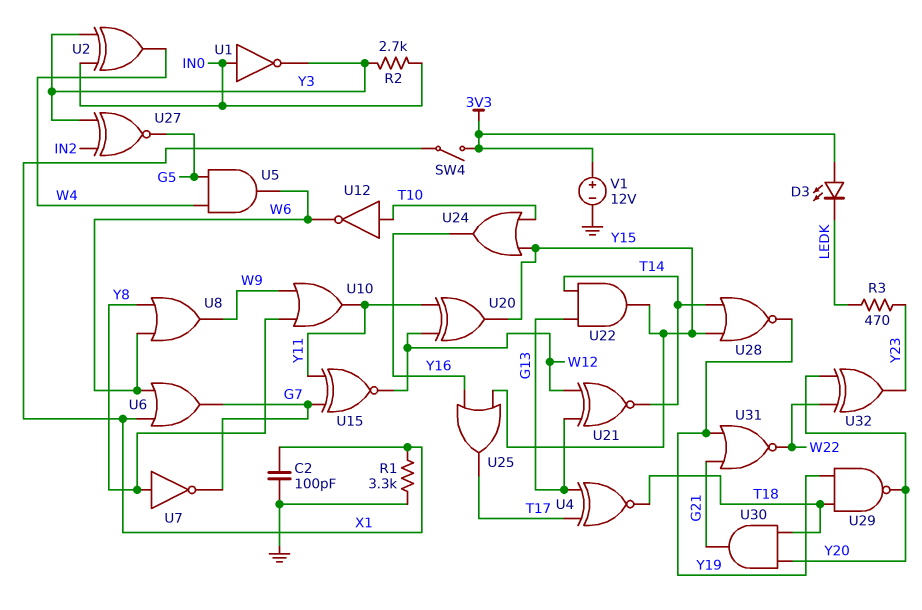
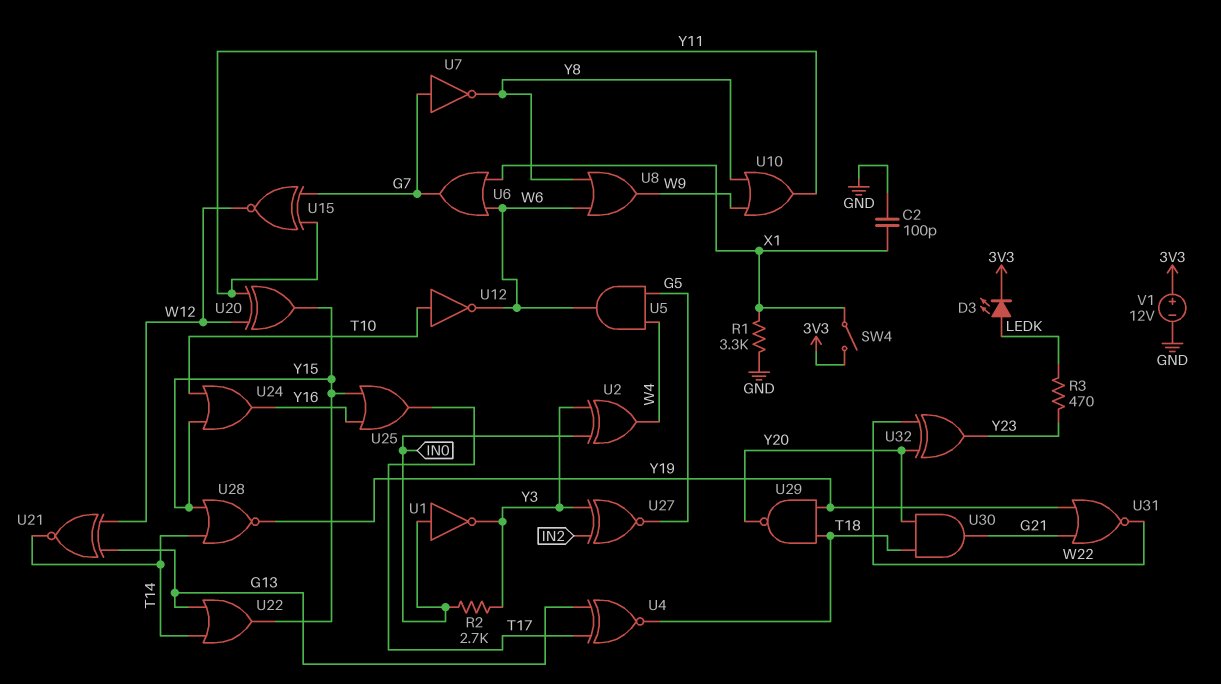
D3: LED (A 3V3, K LEDK) -> LED (A LEDK, K 3V3)
U7: NOT (in Y8, out G7) -> NOT (in G7, out Y8)
U22: AND (in G13, in T14, out Y15) -> OR (in G13, in T14, out Y15)

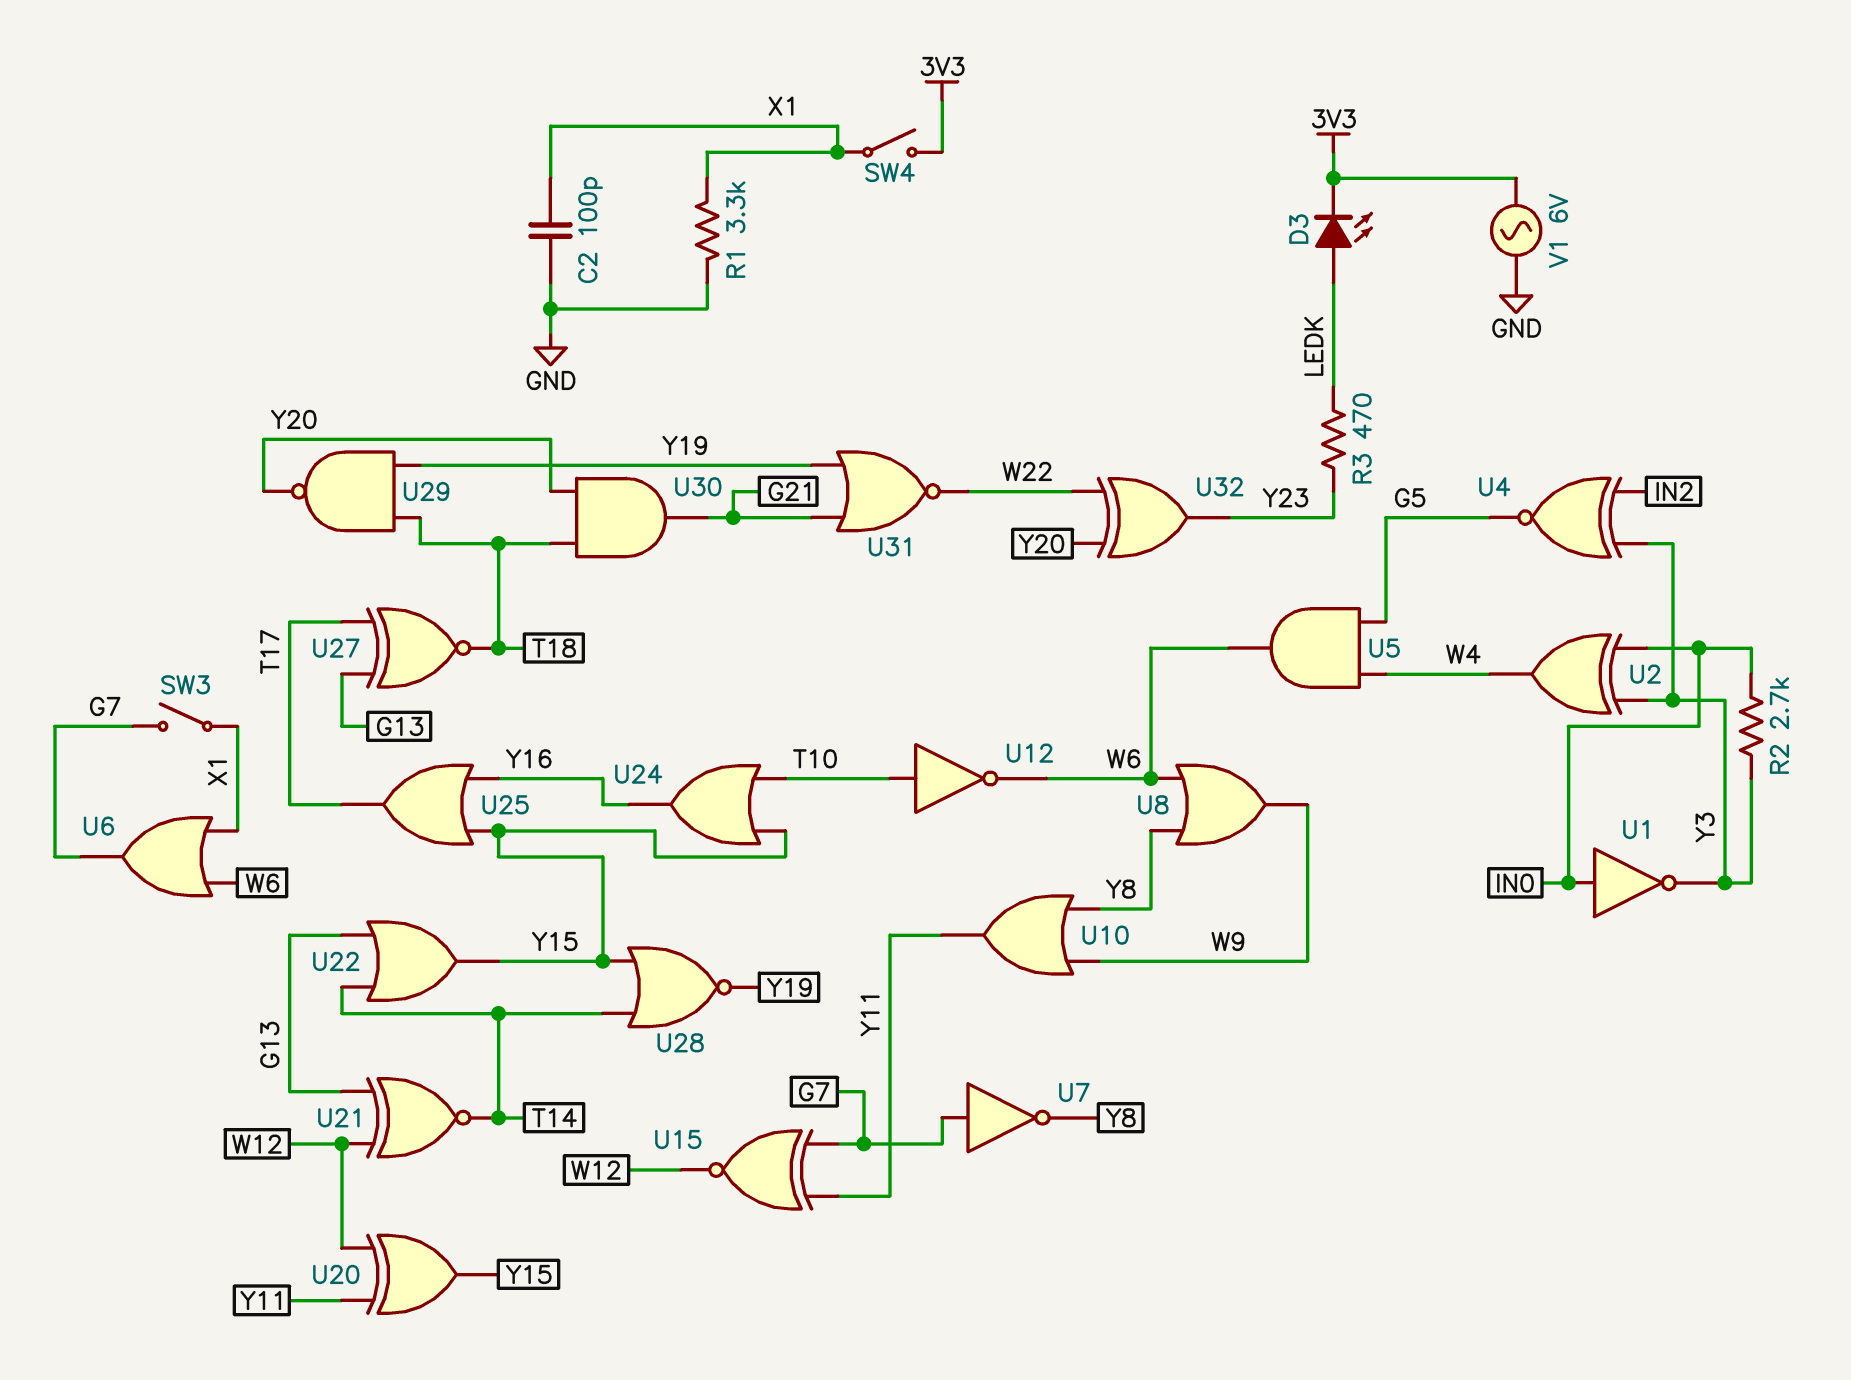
SW3: none -> switch (G7, X1)
U4: XNOR (in G13, in T17, out T18) -> XNOR (in IN2, in Y3, out G5)
U27: XNOR (in IN2, in Y3, out G5) -> XNOR (in G13, in T17, out T18)
V1: 12V (plus 3V3, minus GND) -> AC 6V (3V3, GND)

